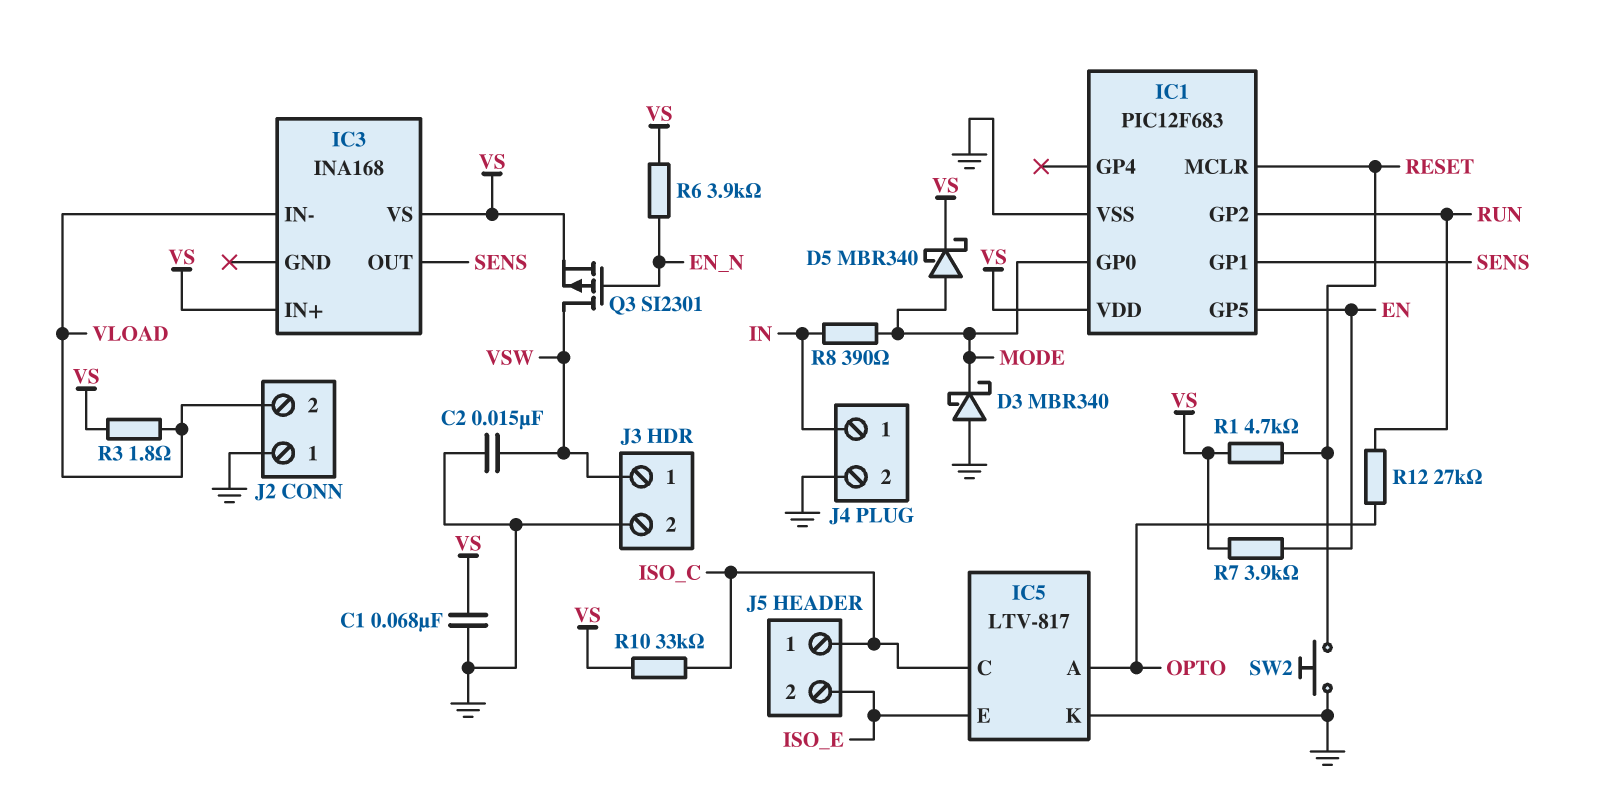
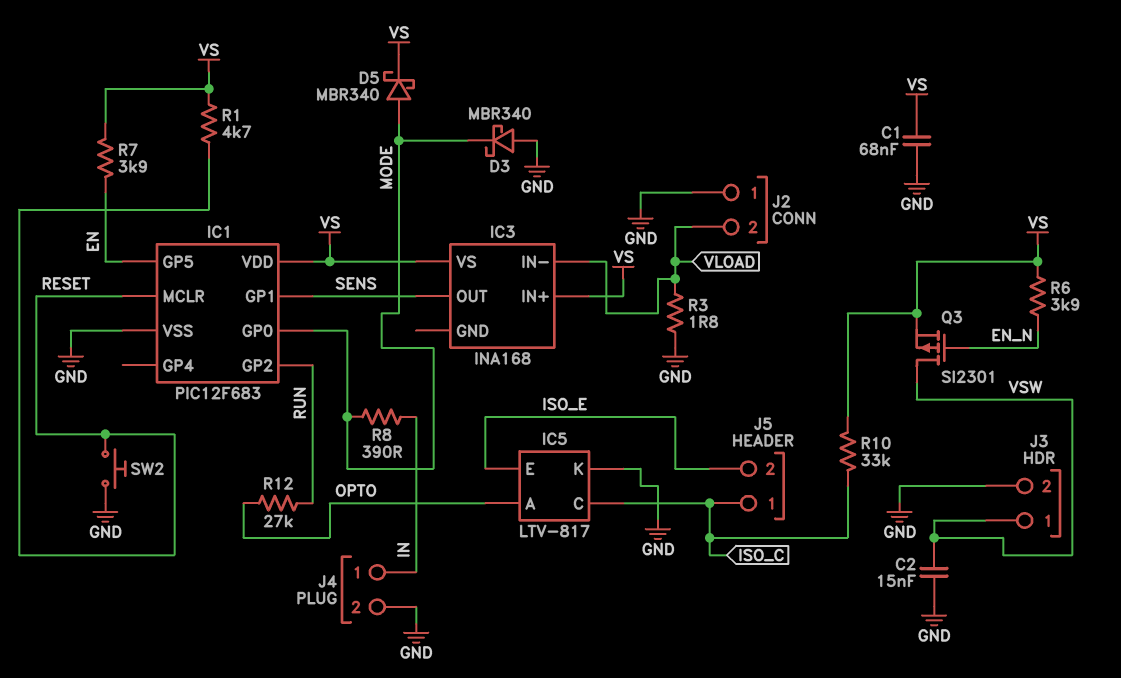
R3: 1.8 (VLOAD, VS) -> 1.8 (GND, VLOAD)

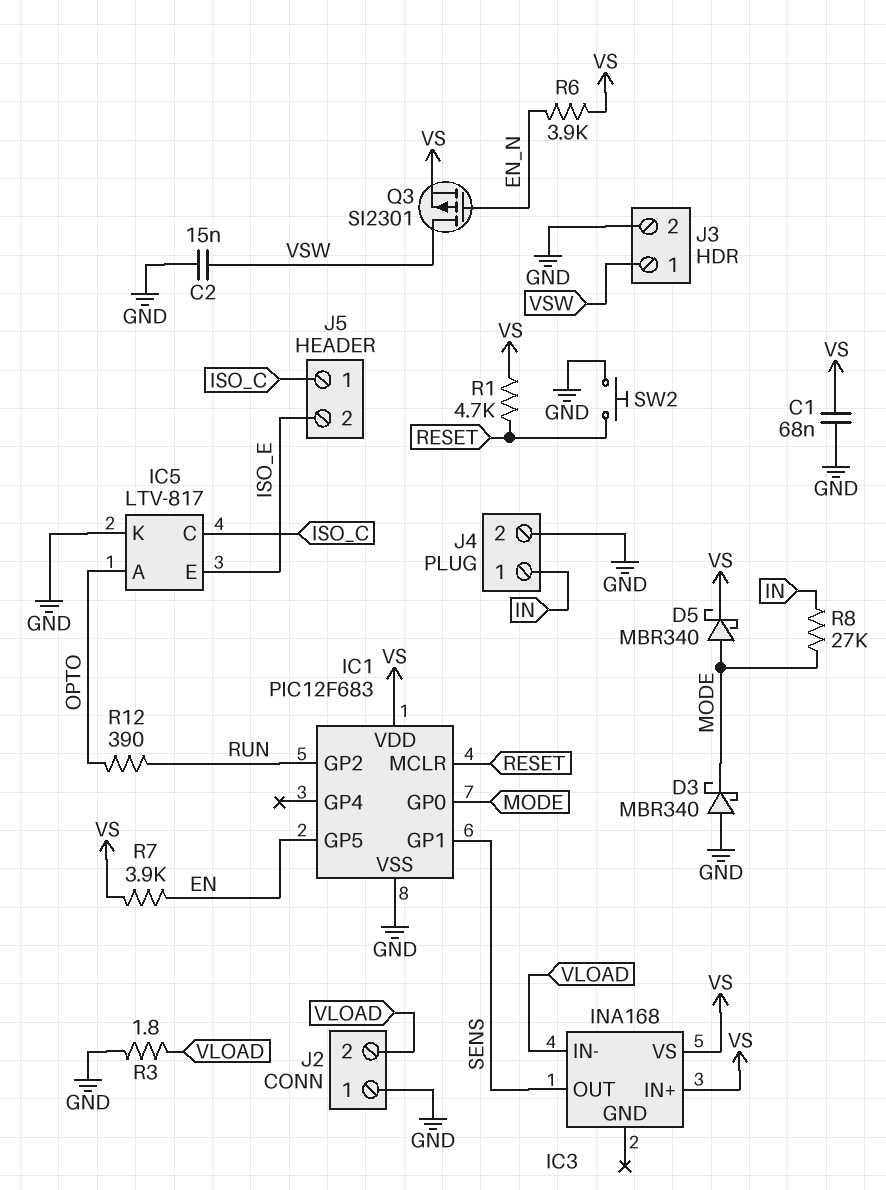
R8: 390 (IN, MODE) -> 27k (IN, MODE)
R10: 33k (ISO_C, VS) -> none
R12: 27k (OPTO, RUN) -> 390 (OPTO, RUN)

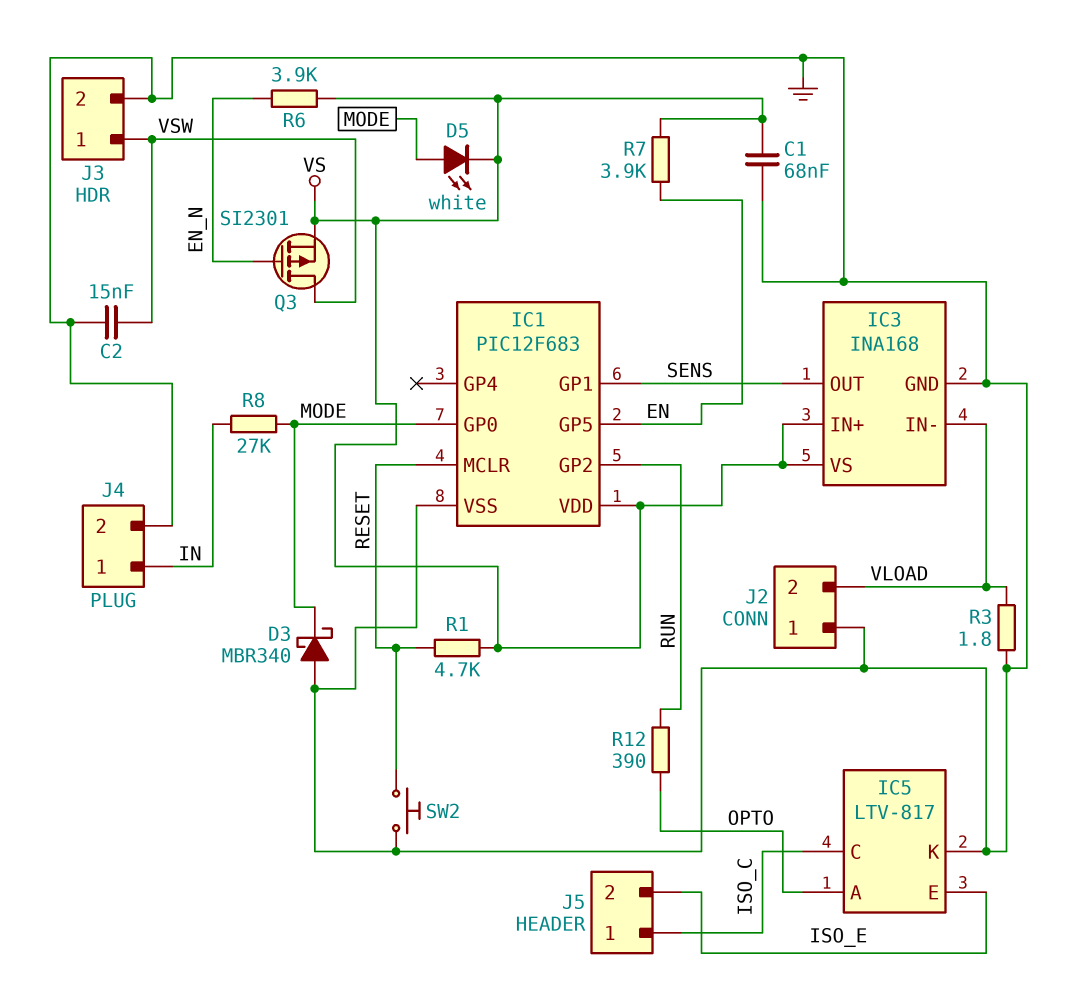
D5: schottky MBR340 (A MODE, K VS) -> LED white (A MODE, K VS)
IC3 pin GND: none -> GND

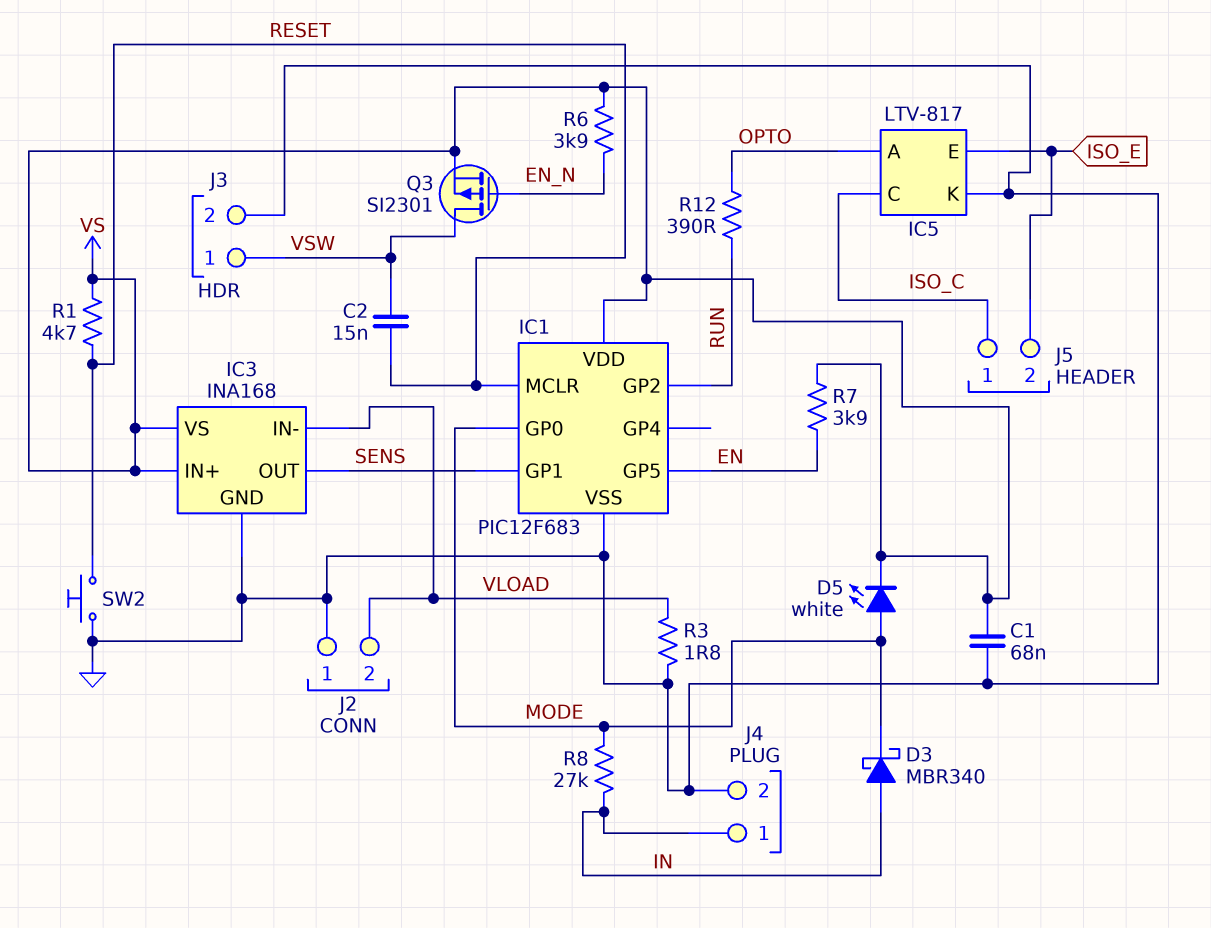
C2: 15nF (GND, VSW) -> 15nF (RESET, VSW)
D3: schottky MBR340 (A GND, K MODE) -> schottky MBR340 (A IN, K MODE)

